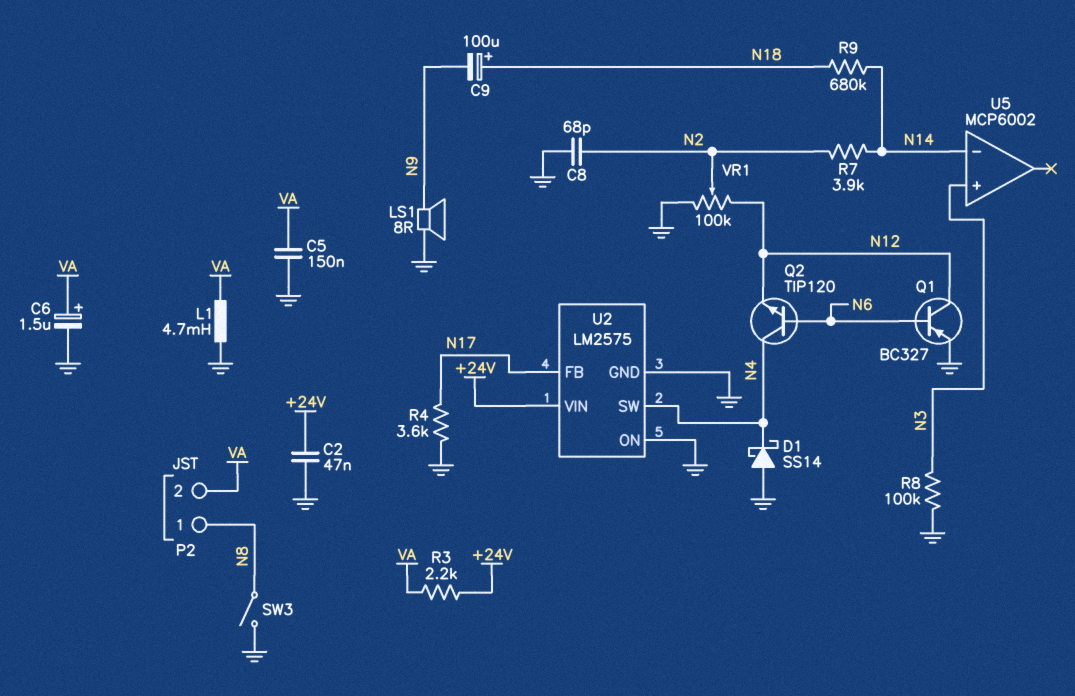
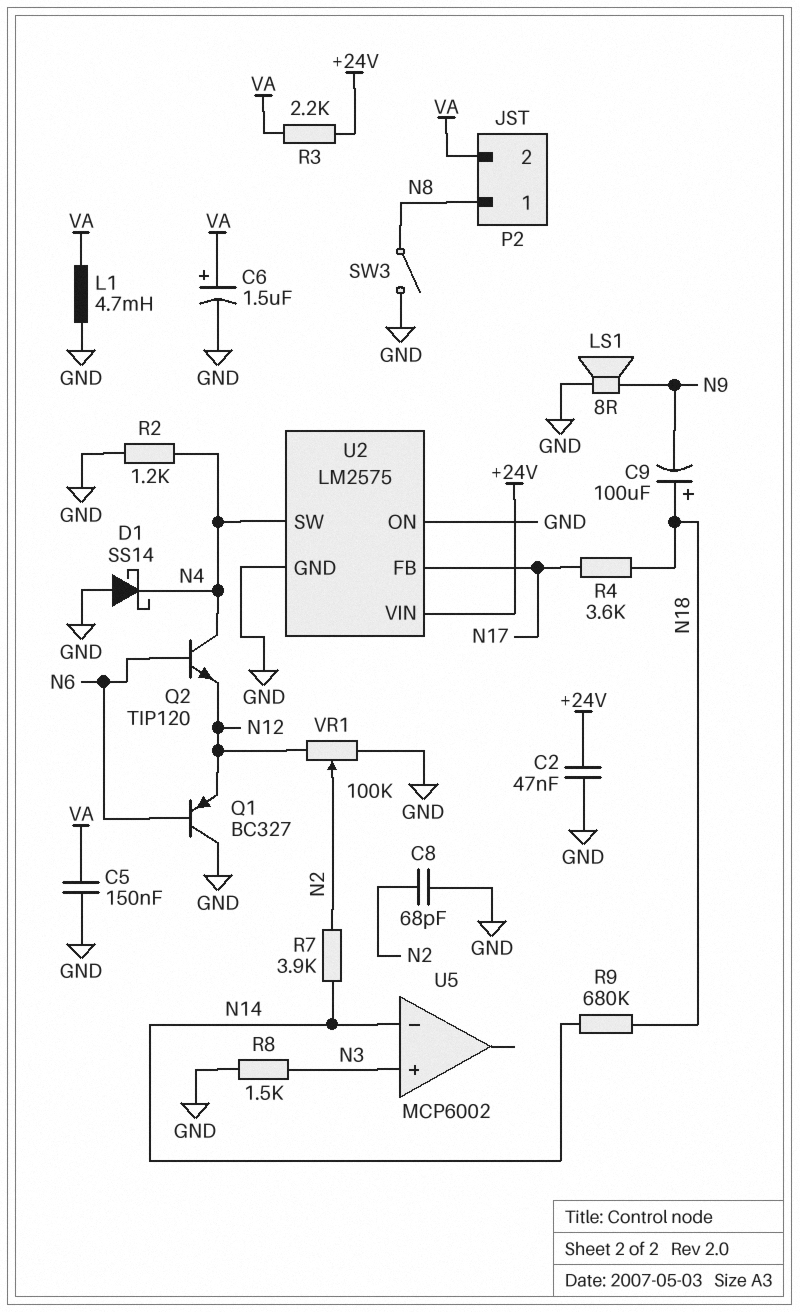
Q1: PNP BC327 (B N6, C N12, E GND) -> PNP BC327 (B N6, C GND, E N12)
R2: none -> 1.2k (GND, N4)
R4: 3.6k (GND, N17) -> 3.6k (N17, N18)
R8: 100k (GND, N3) -> 1.5k (GND, N3)

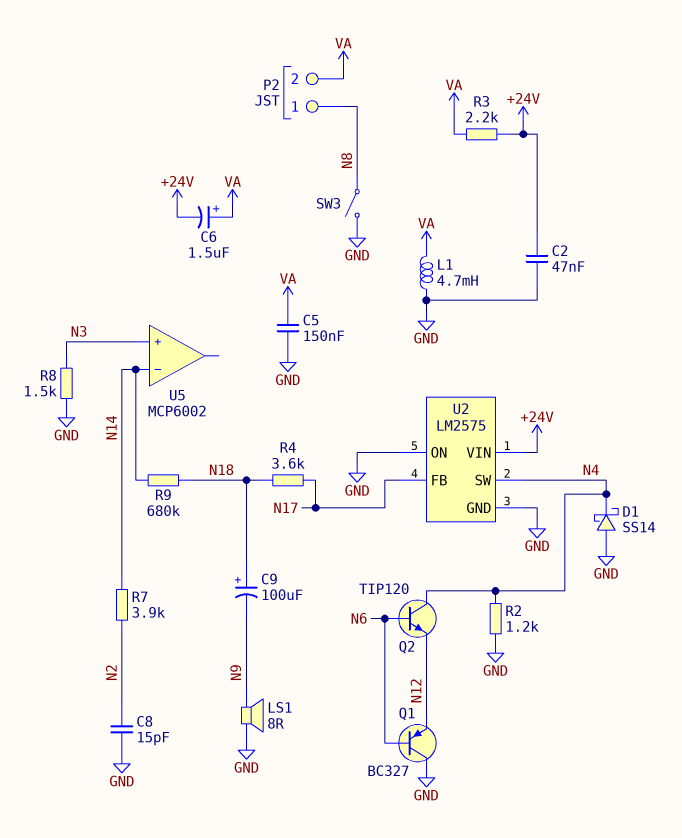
C6: 1.5uF (plus VA, minus GND) -> 1.5uF (plus VA, minus +24V)
C8: 68pF (GND, N2) -> 15pF (GND, N2)
VR1: 100k (GND, N12, wiper N2) -> none

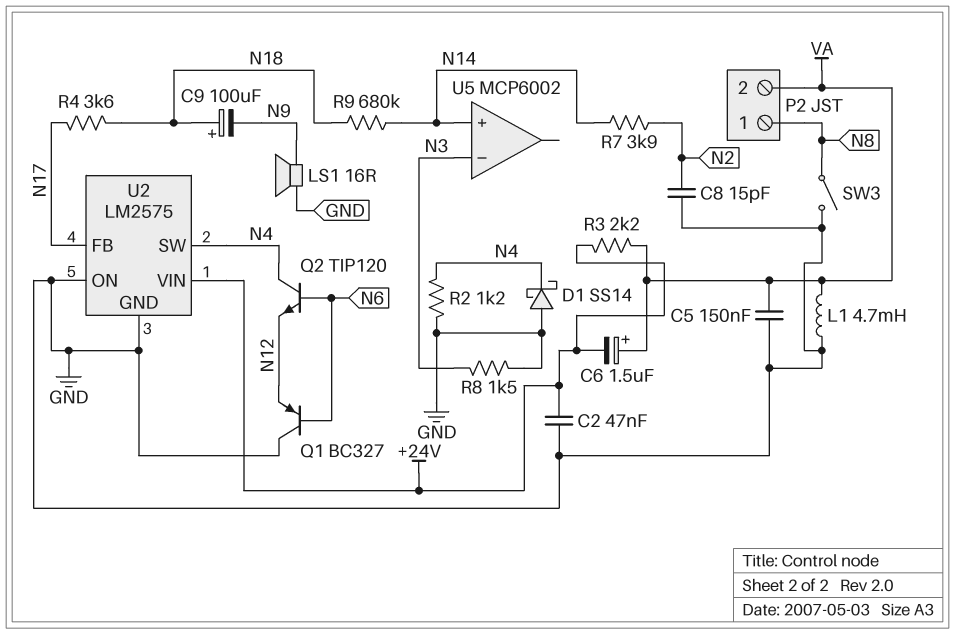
LS1: speaker 8R (GND, N9) -> speaker 16R (GND, N9)
U5 pin in+: N3 -> N14
U5 pin in-: N14 -> N3

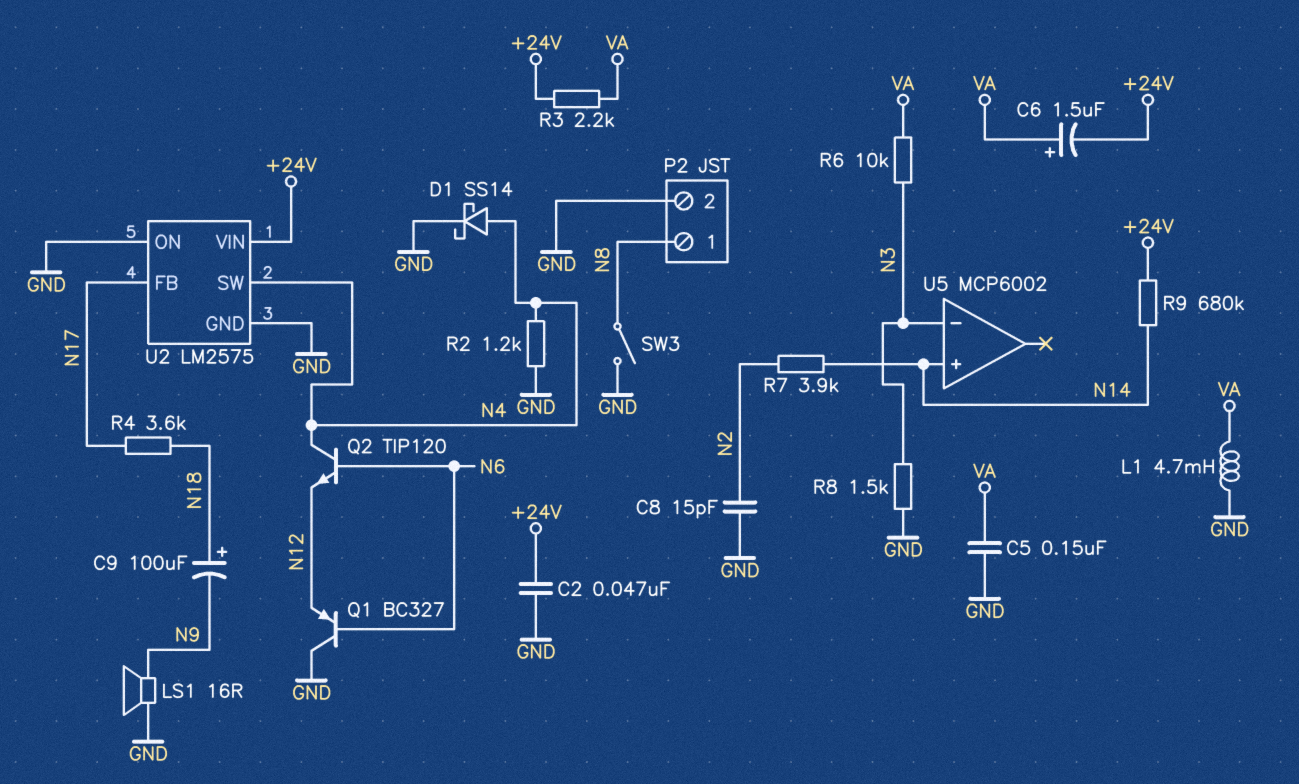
D1: schottky SS14 (A GND, K N4) -> schottky SS14 (A N4, K GND)
P2 pin 2: VA -> GND
R6: none -> 10k (N3, VA)
R9: 680k (N14, N18) -> 680k (+24V, N14)

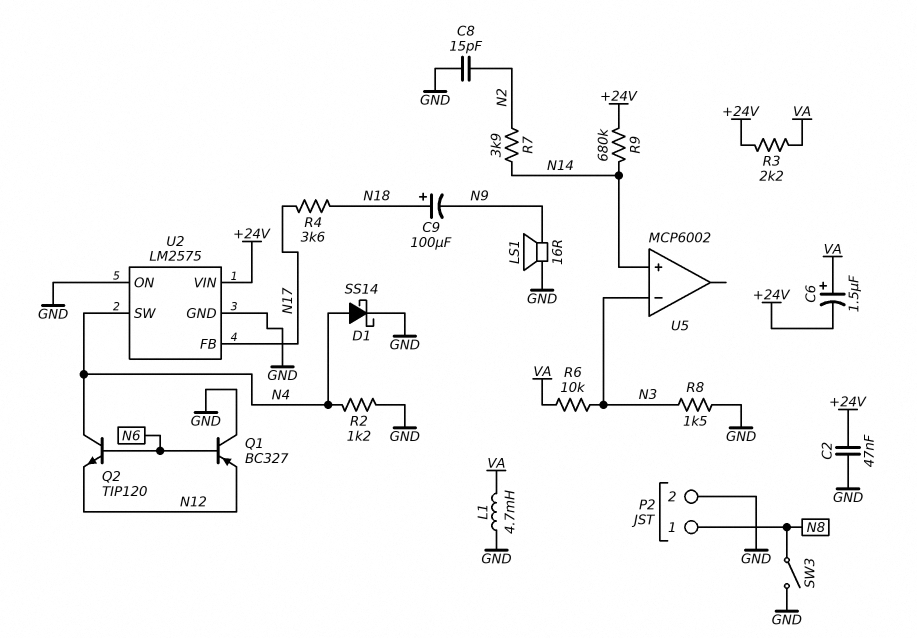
C5: 150nF (GND, VA) -> none

